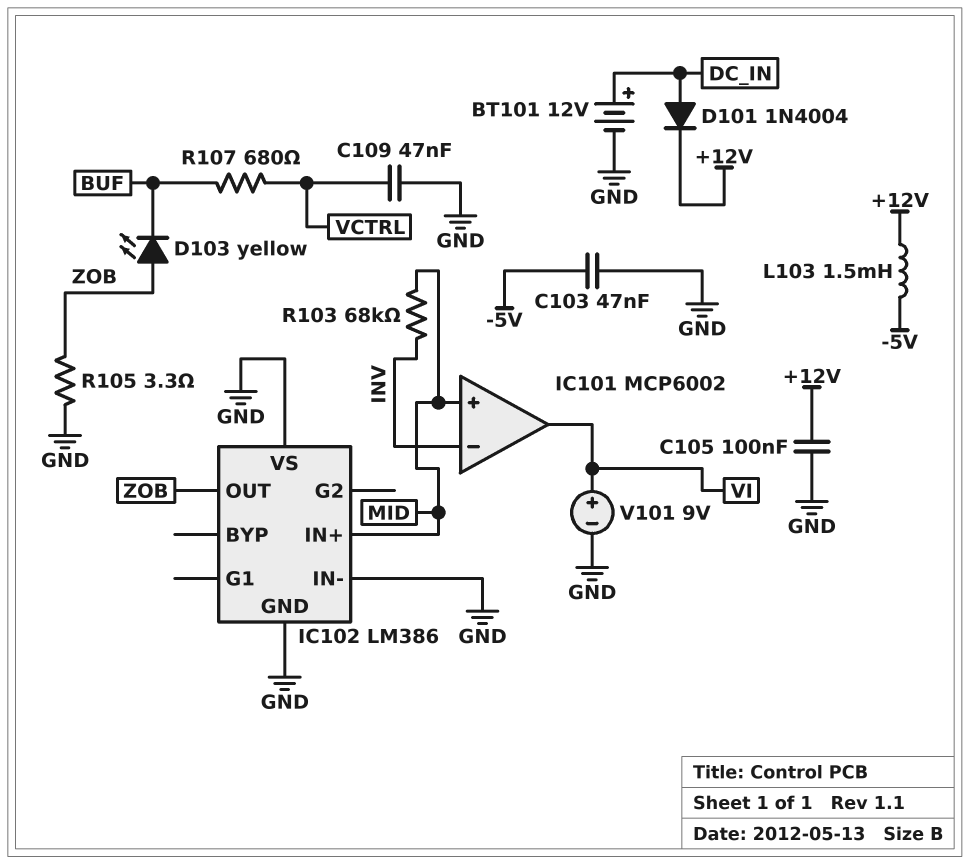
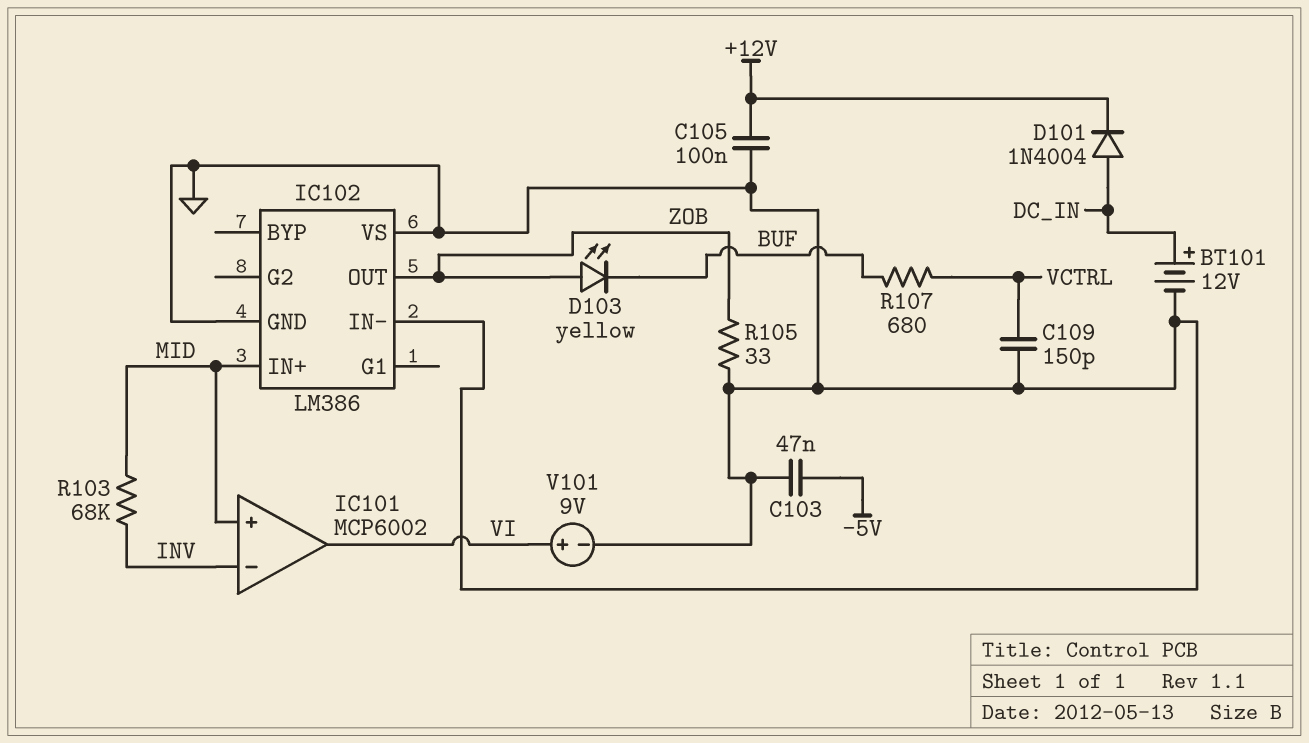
C109: 47nF (GND, VCTRL) -> 150pF (GND, VCTRL)
L103: 1.5mH (+12V, -5V) -> none
R105: 3.3 (GND, ZOB) -> 33 (GND, ZOB)

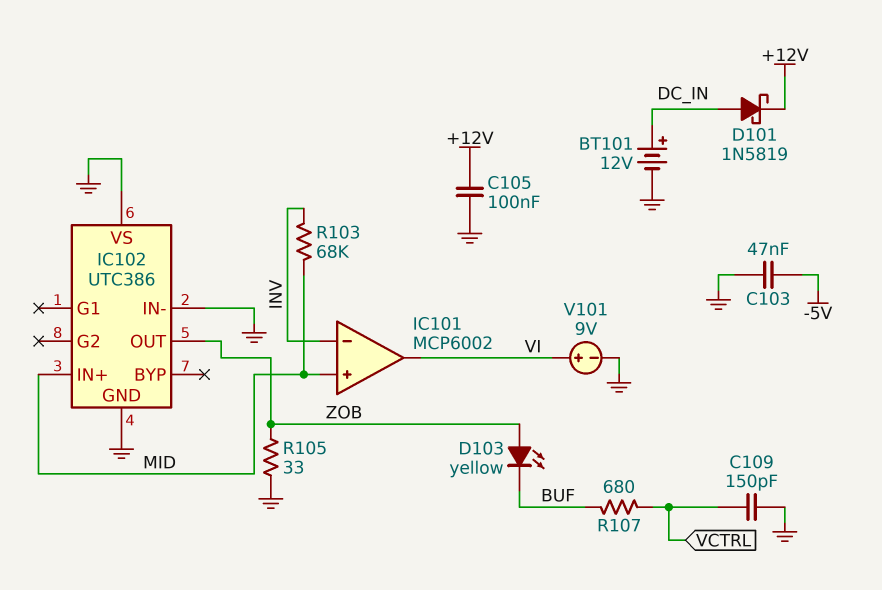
D101: diode 1N4004 (A DC_IN, K +12V) -> schottky 1N5819 (A DC_IN, K +12V)
IC102: LM386 -> UTC386

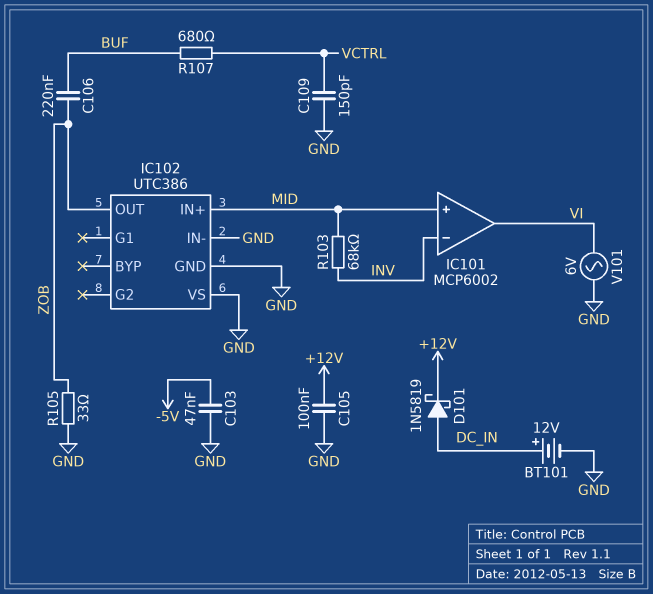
C106: none -> 220nF (BUF, ZOB)
D103: LED yellow (A ZOB, K BUF) -> none
V101: 9V (plus VI, minus GND) -> AC 6V (GND, VI)

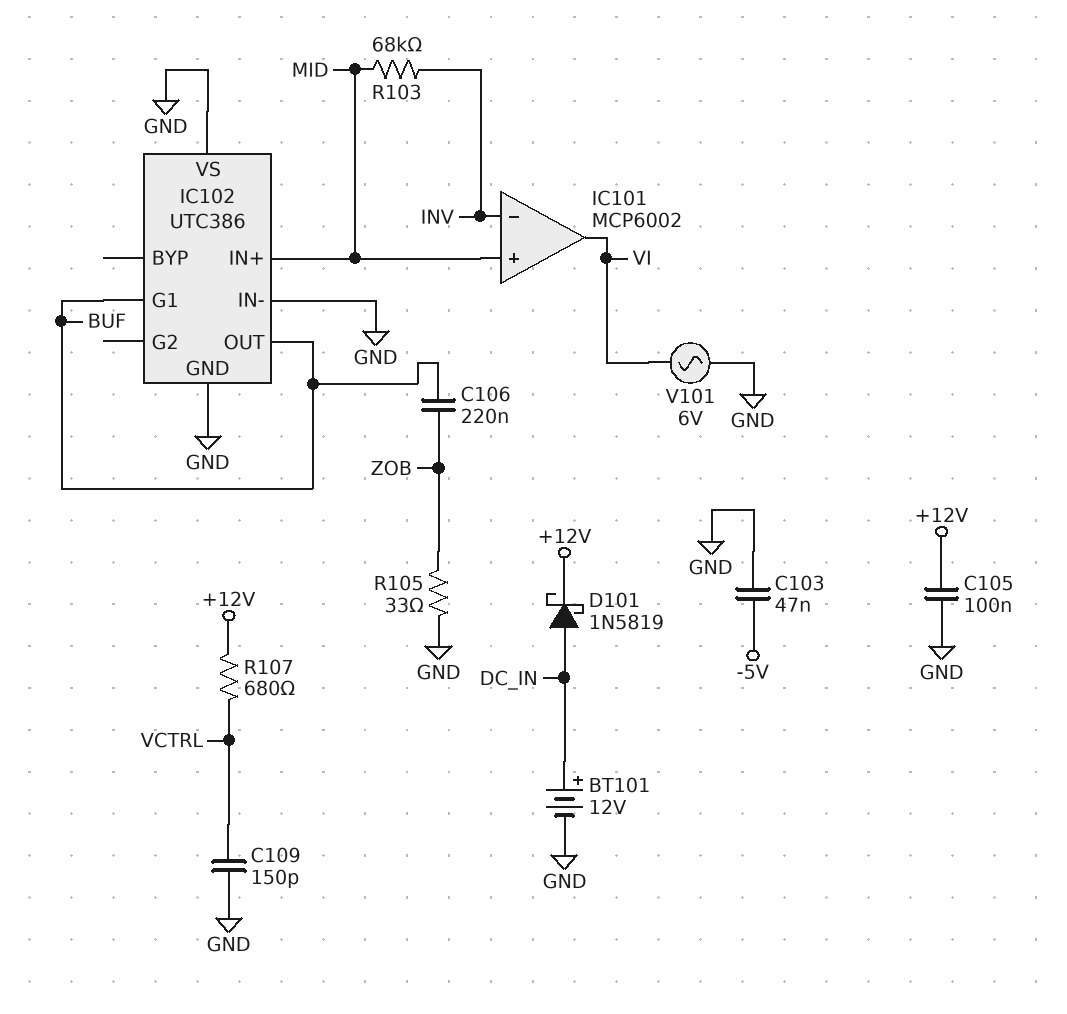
IC102 pin G1: none -> BUF
IC102 pin OUT: ZOB -> BUF
R107: 680 (BUF, VCTRL) -> 680 (+12V, VCTRL)

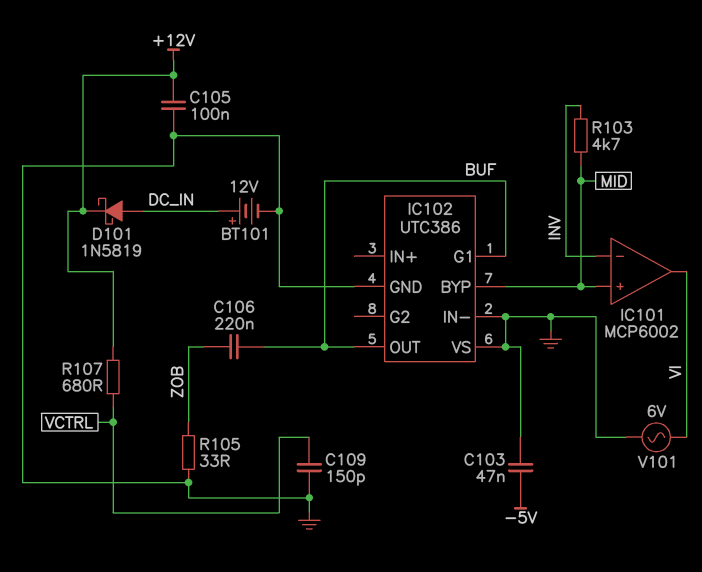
IC102 pin BYP: none -> MID
IC102 pin IN+: MID -> none
R103: 68k (INV, MID) -> 4.7k (INV, MID)

